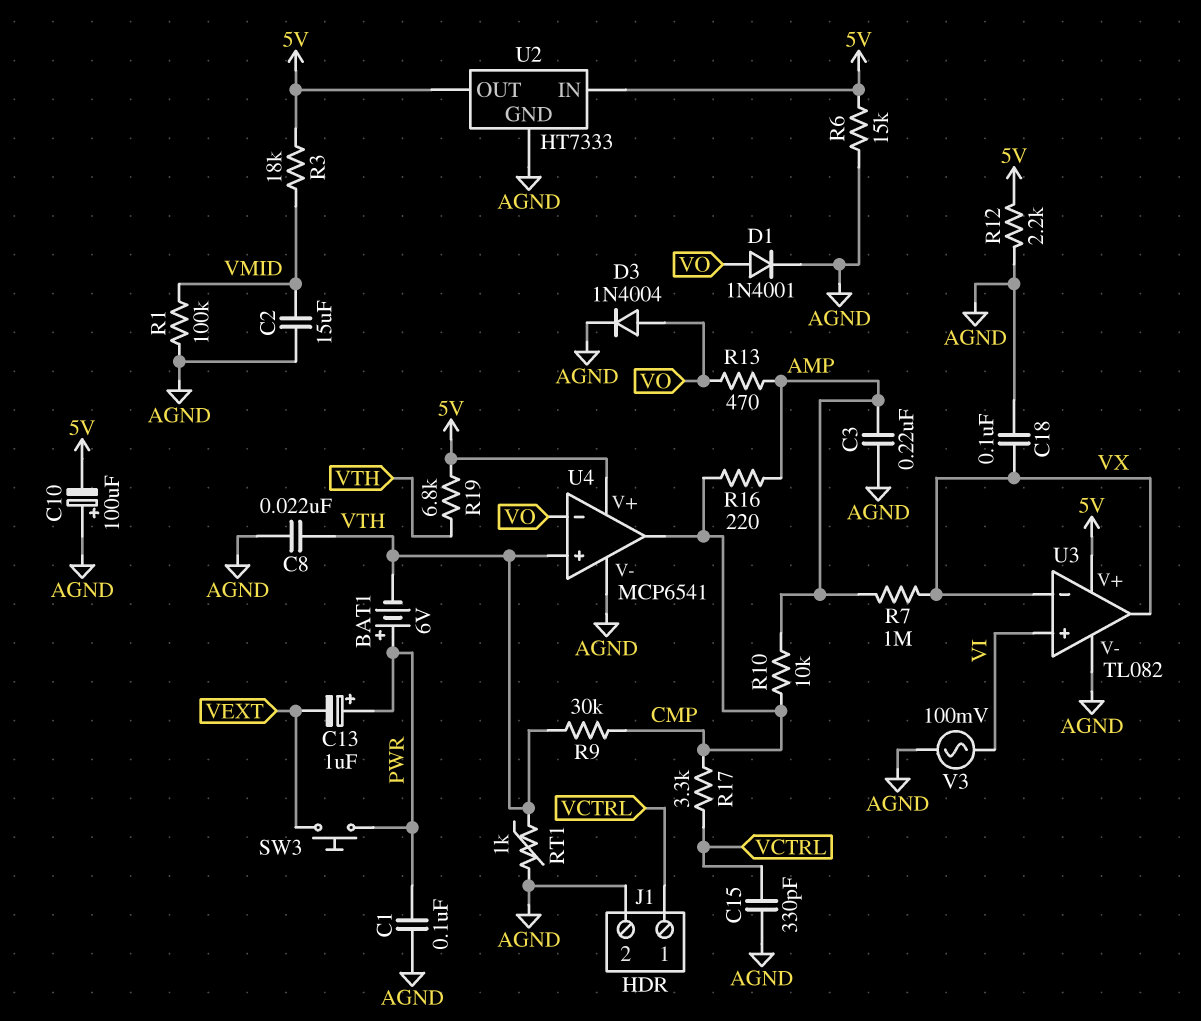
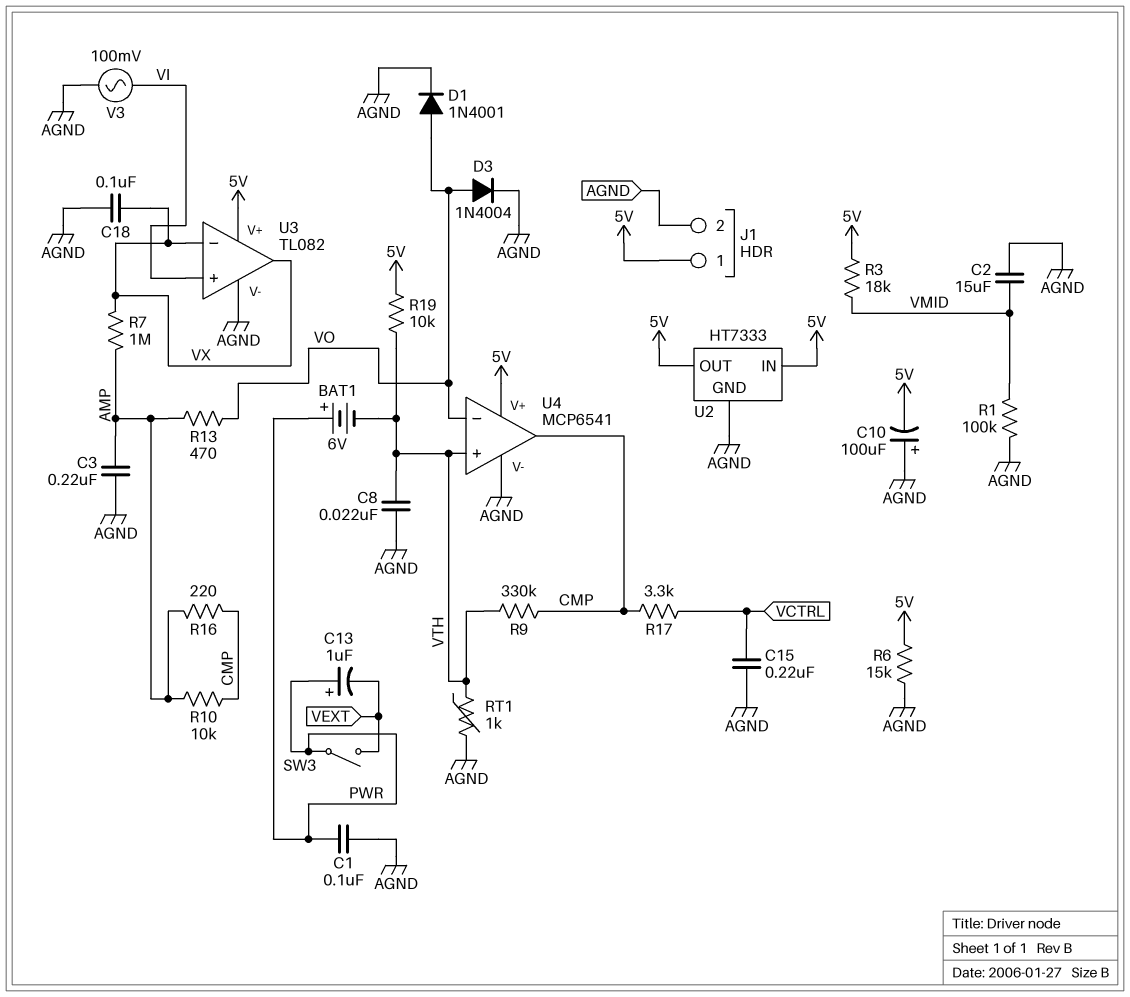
C15: 330pF (AGND, VCTRL) -> 220nF (AGND, VCTRL)
J1 pin 1: VCTRL -> 5V
R9: 30k (CMP, VTH) -> 330k (CMP, VTH)
R12: 2.2k (5V, AGND) -> none
R19: 6.8k (5V, VTH) -> 10k (5V, VTH)
SW3: button (PWR, VEXT) -> switch (PWR, VEXT)

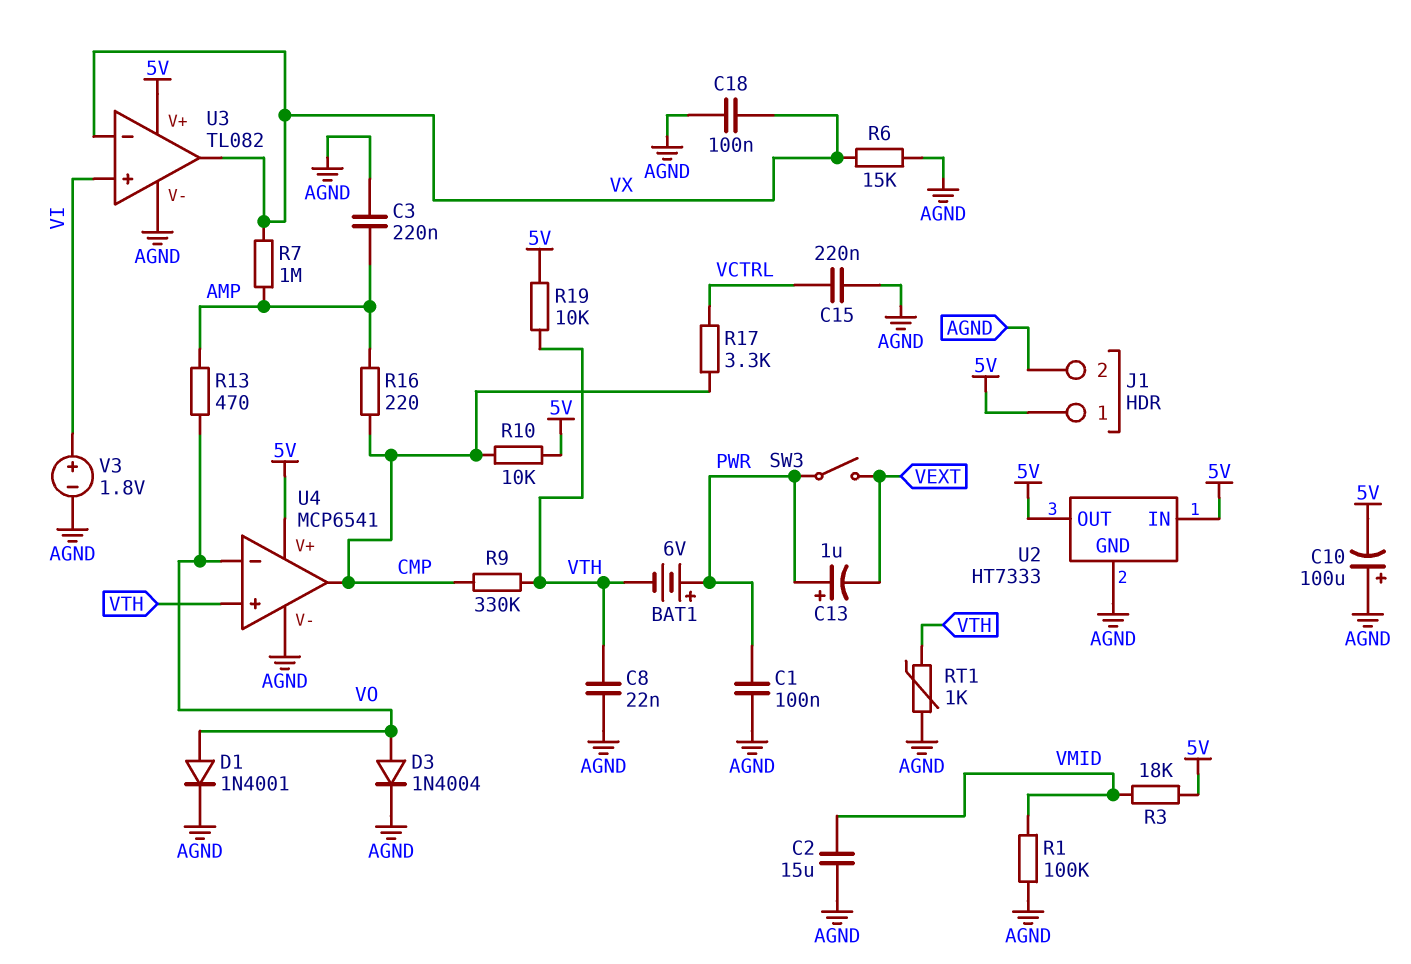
R6: 15k (5V, AGND) -> 15k (AGND, VX)
R10: 10k (AMP, CMP) -> 10k (5V, CMP)
V3: AC 100mV (AGND, VI) -> 1.8V (plus VI, minus AGND)

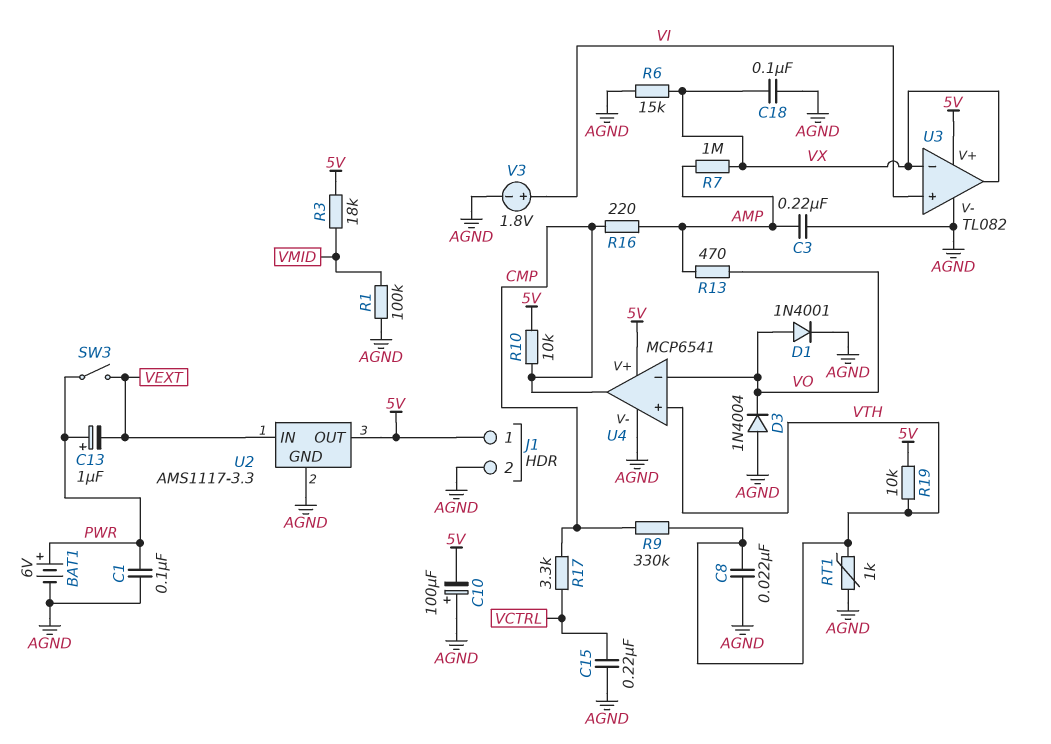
BAT1: 6V (plus PWR, minus VTH) -> 6V (plus PWR, minus AGND)
C2: 15uF (AGND, VMID) -> none
D3: diode 1N4004 (A VO, K AGND) -> diode 1N4004 (A AGND, K VO)
U2: HT7333 -> AMS1117-3.3
U2 pin IN: 5V -> VEXT

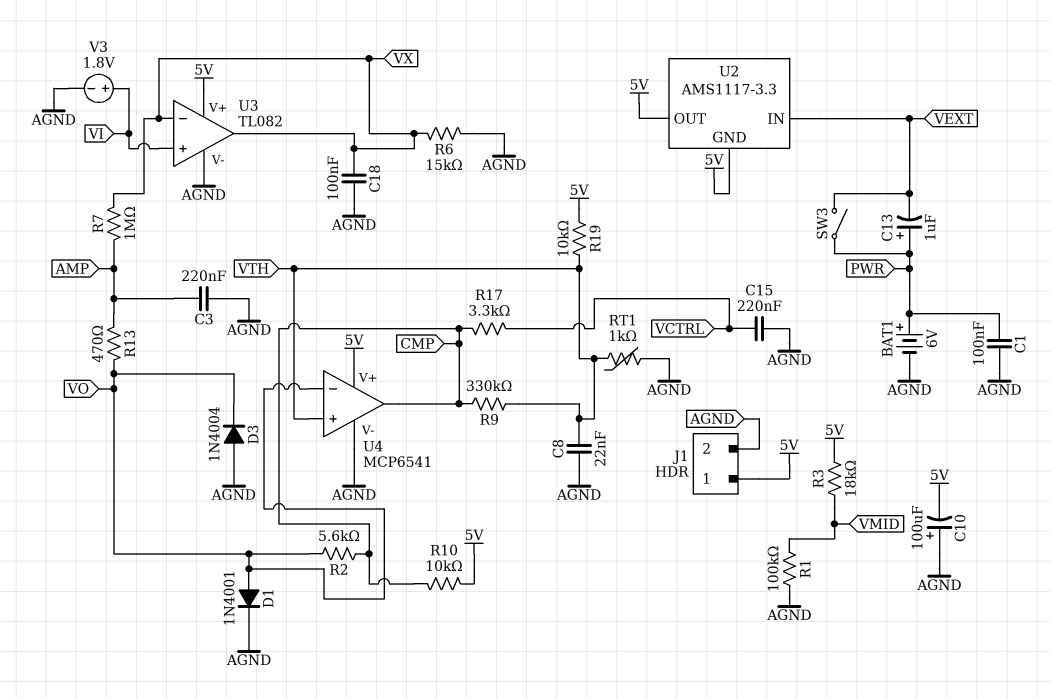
R2: none -> 5.6k (CMP, VO)
R16: 220 (AMP, CMP) -> none
U2 pin GND: AGND -> 5V

